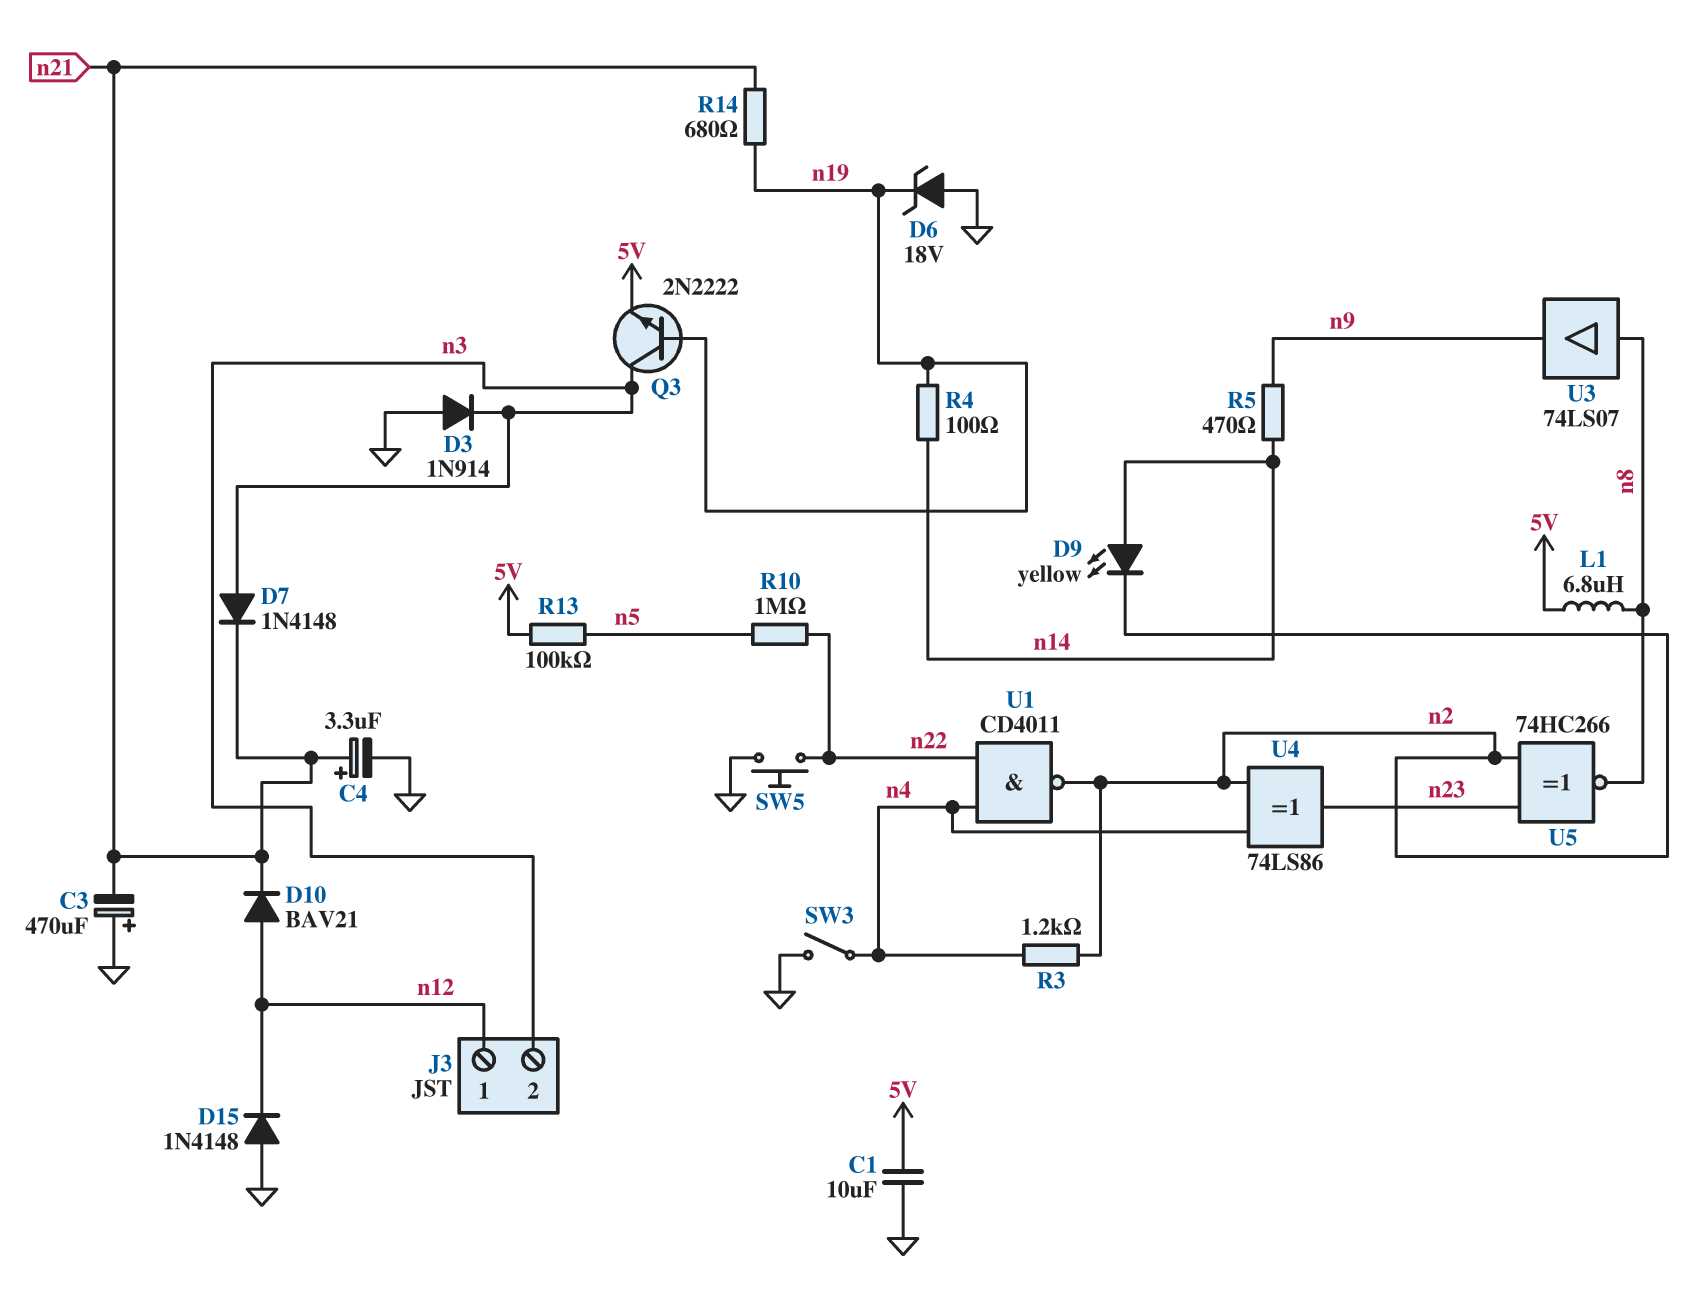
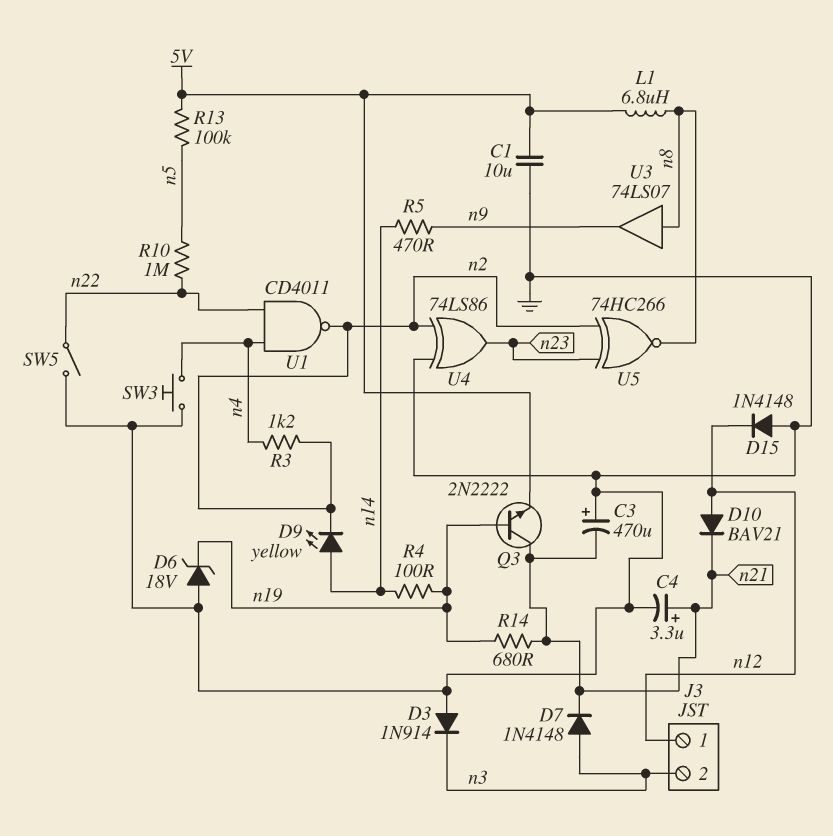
Q3: NPN 2N2222 (B n19, C n3, E 5V) -> NPN 2N2222 (B n19, C n21, E 5V)
SW3: switch (GND, n4) -> button (GND, n4)
SW5: button (GND, n22) -> switch (GND, n22)
U4: XOR 74LS86 (in n2, in n4, out n23) -> XOR 74LS86 (in GND, in n2, out n23)

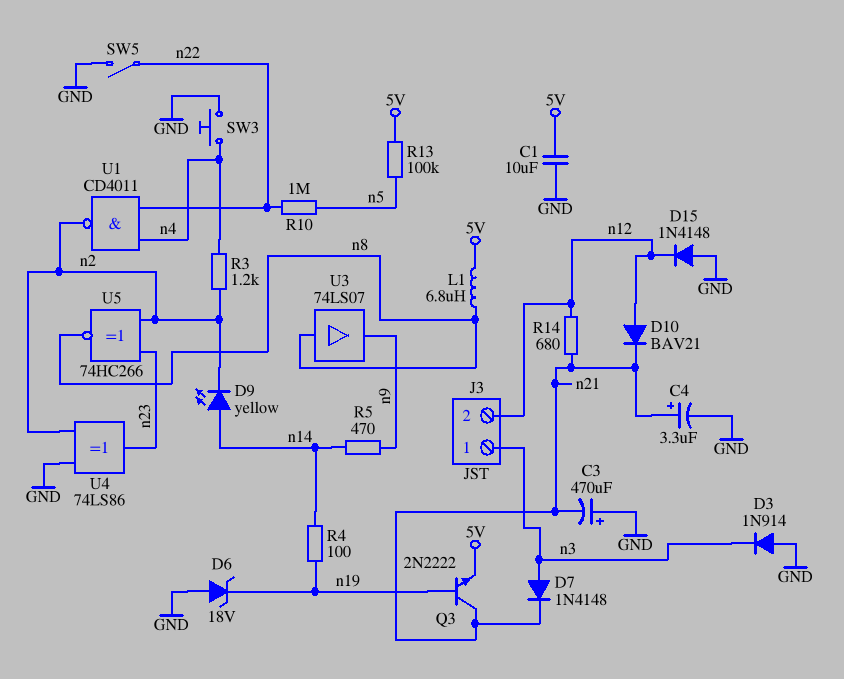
J3 pin 1: n12 -> n3
J3 pin 2: n3 -> n12
R14: 680 (n19, n21) -> 680 (n12, n21)

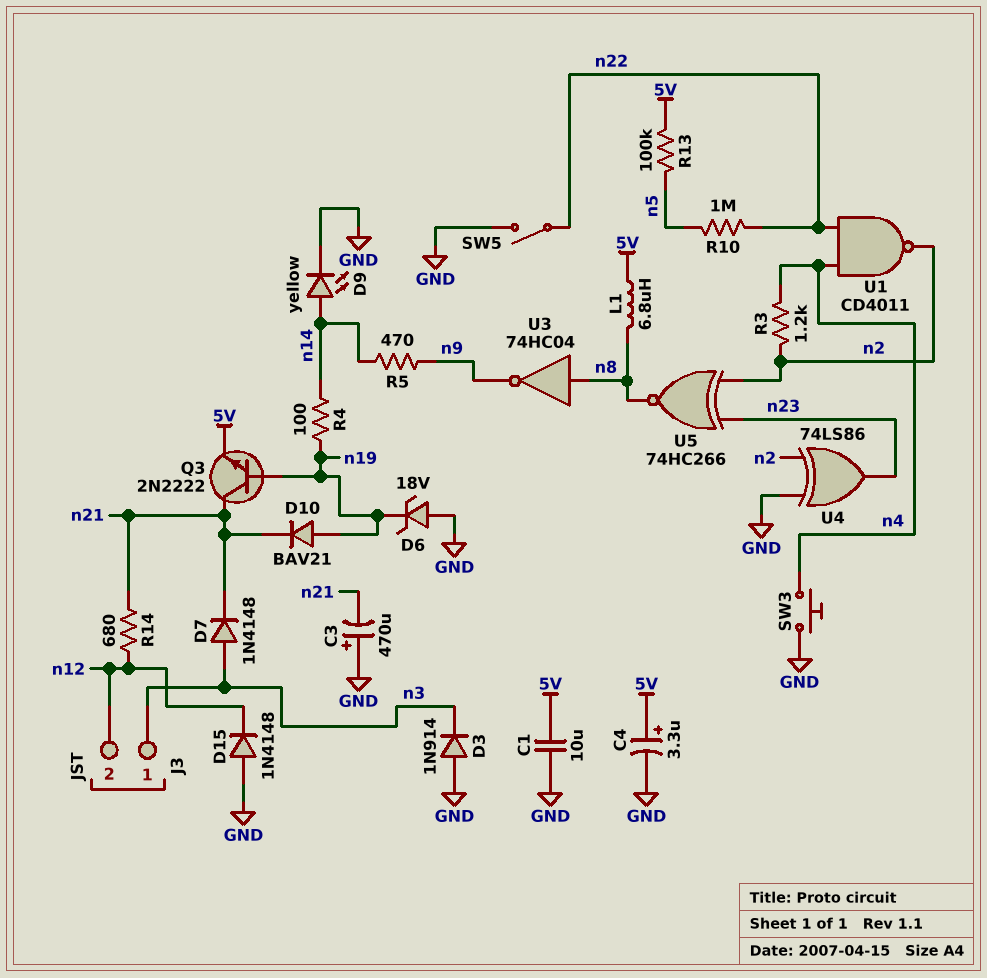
C4: 3.3uF (plus n21, minus GND) -> 3.3uF (plus 5V, minus GND)
D9: LED yellow (A n14, K n2) -> LED yellow (A n14, K GND)
D10: diode BAV21 (A n12, K n21) -> diode BAV21 (A n19, K n21)
U3: buffer 74LS07 (in n8, out n9) -> NOT 74HC04 (in n8, out n9)

